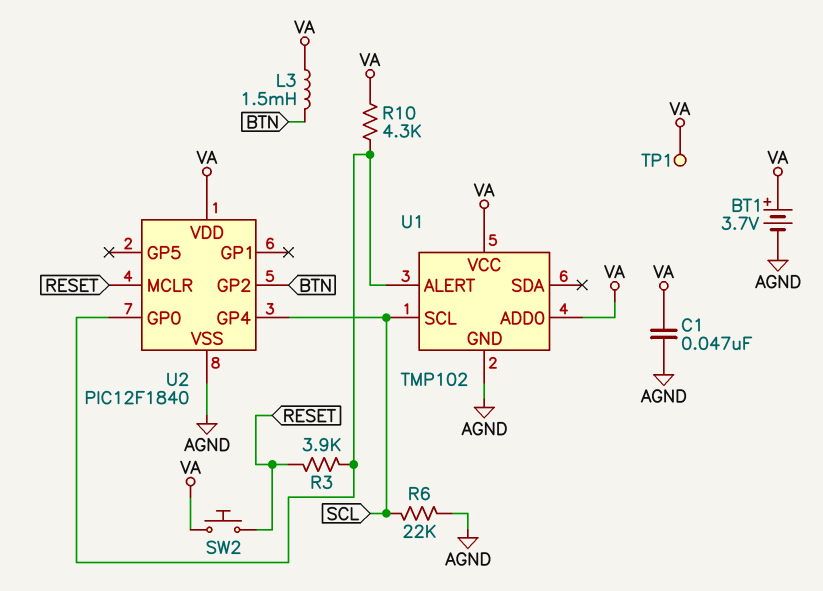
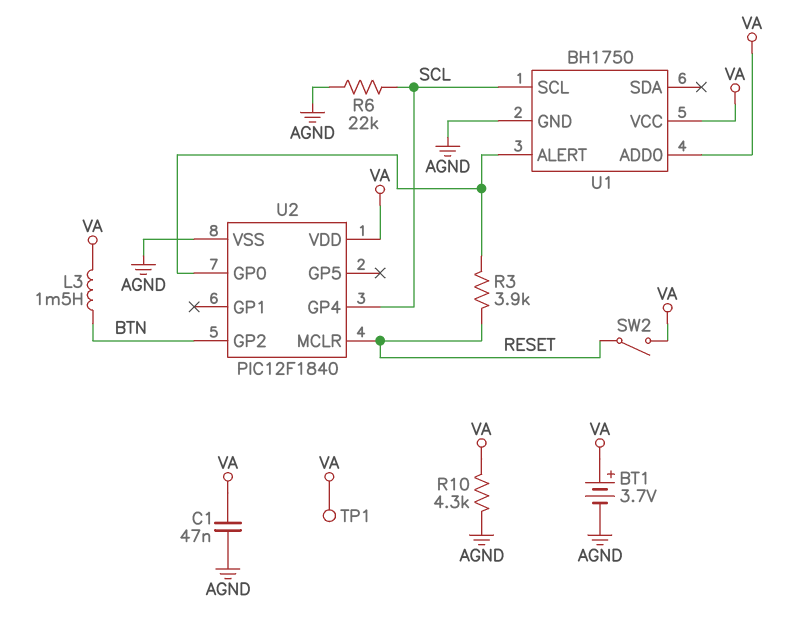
R10: 4.3k (U1/ALERT, VA) -> 4.3k (AGND, VA)
SW2: button (RESET, VA) -> switch (RESET, VA)
U1: TMP102 -> BH1750

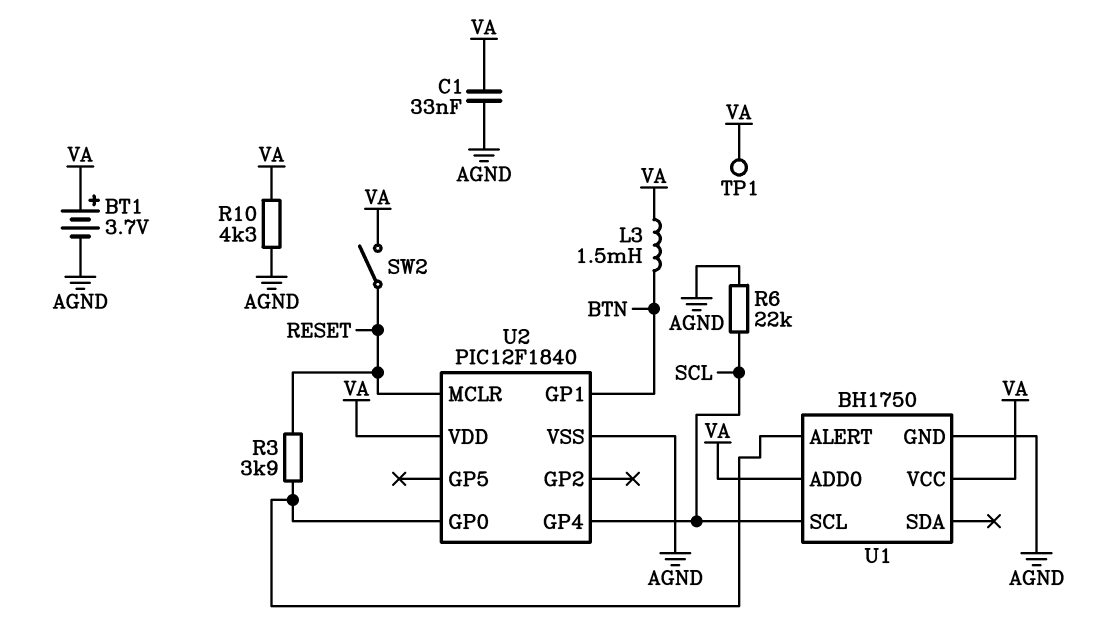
C1: 47nF (AGND, VA) -> 33nF (AGND, VA)
U2 pin GP1: none -> BTN
U2 pin GP2: BTN -> none

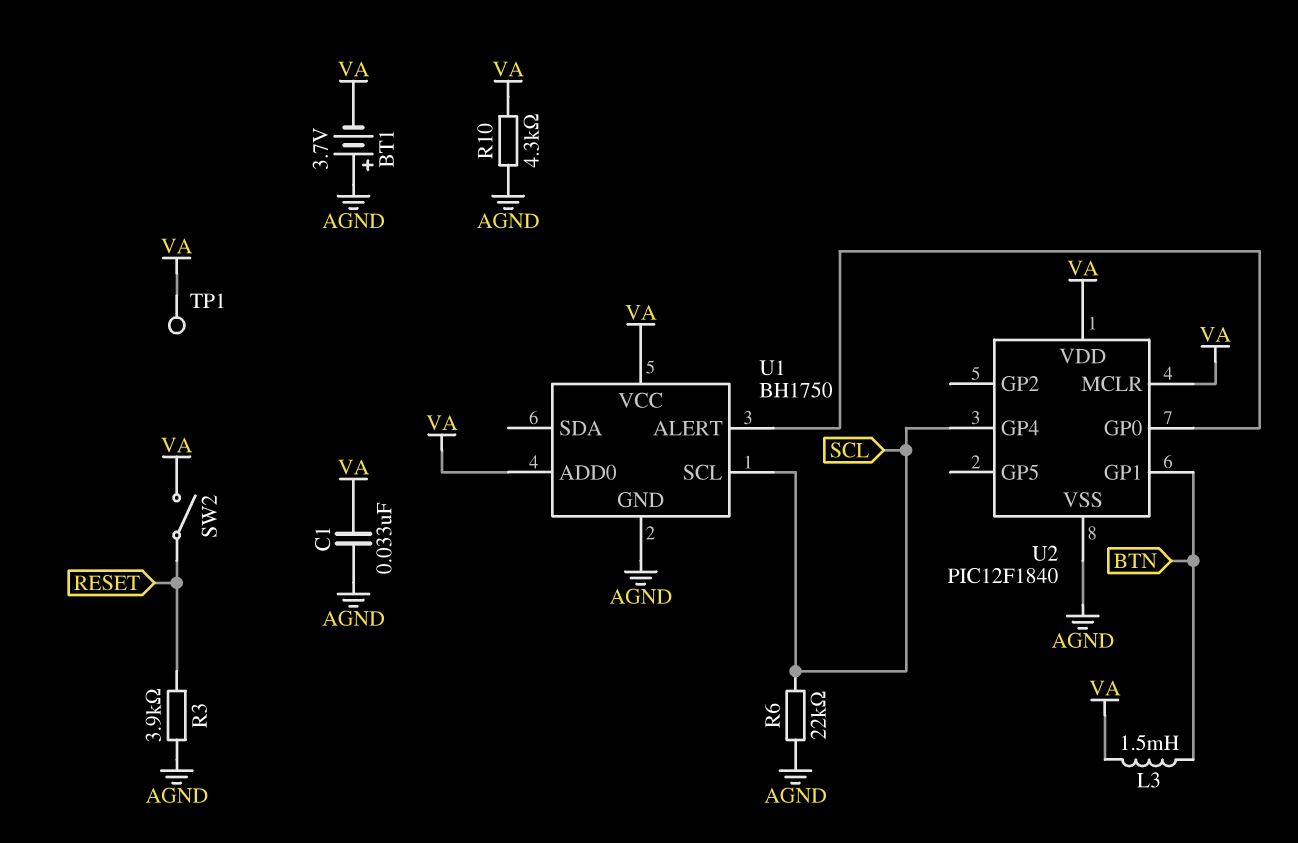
BT1: 3.7V (plus VA, minus AGND) -> 3.7V (plus AGND, minus VA)
R3: 3.9k (RESET, U1/ALERT) -> 3.9k (AGND, RESET)
U2 pin MCLR: RESET -> VA

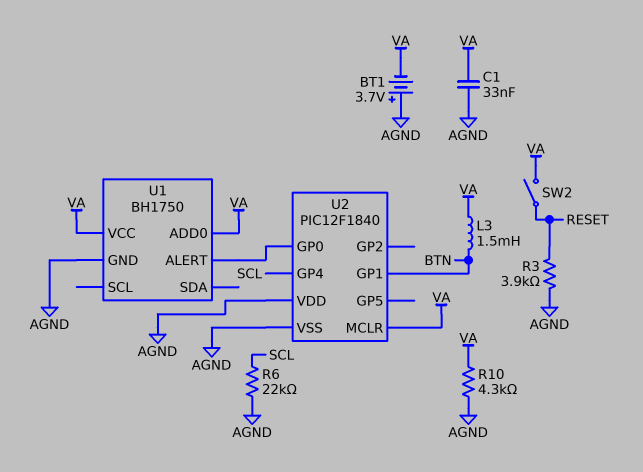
TP1: test point (VA) -> none
U1 pin SCL: SCL -> none
U2 pin VDD: VA -> AGND

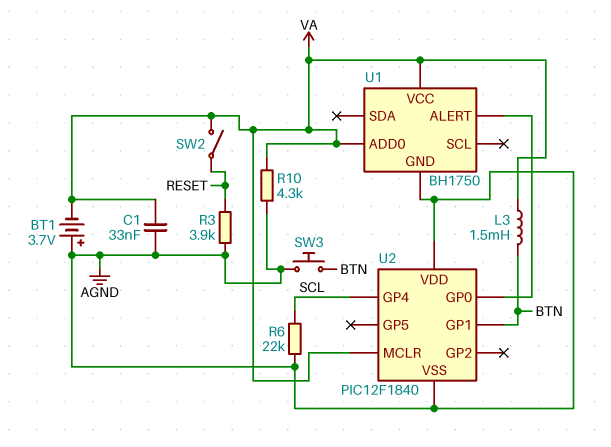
SW3: none -> button (AGND, BTN)

